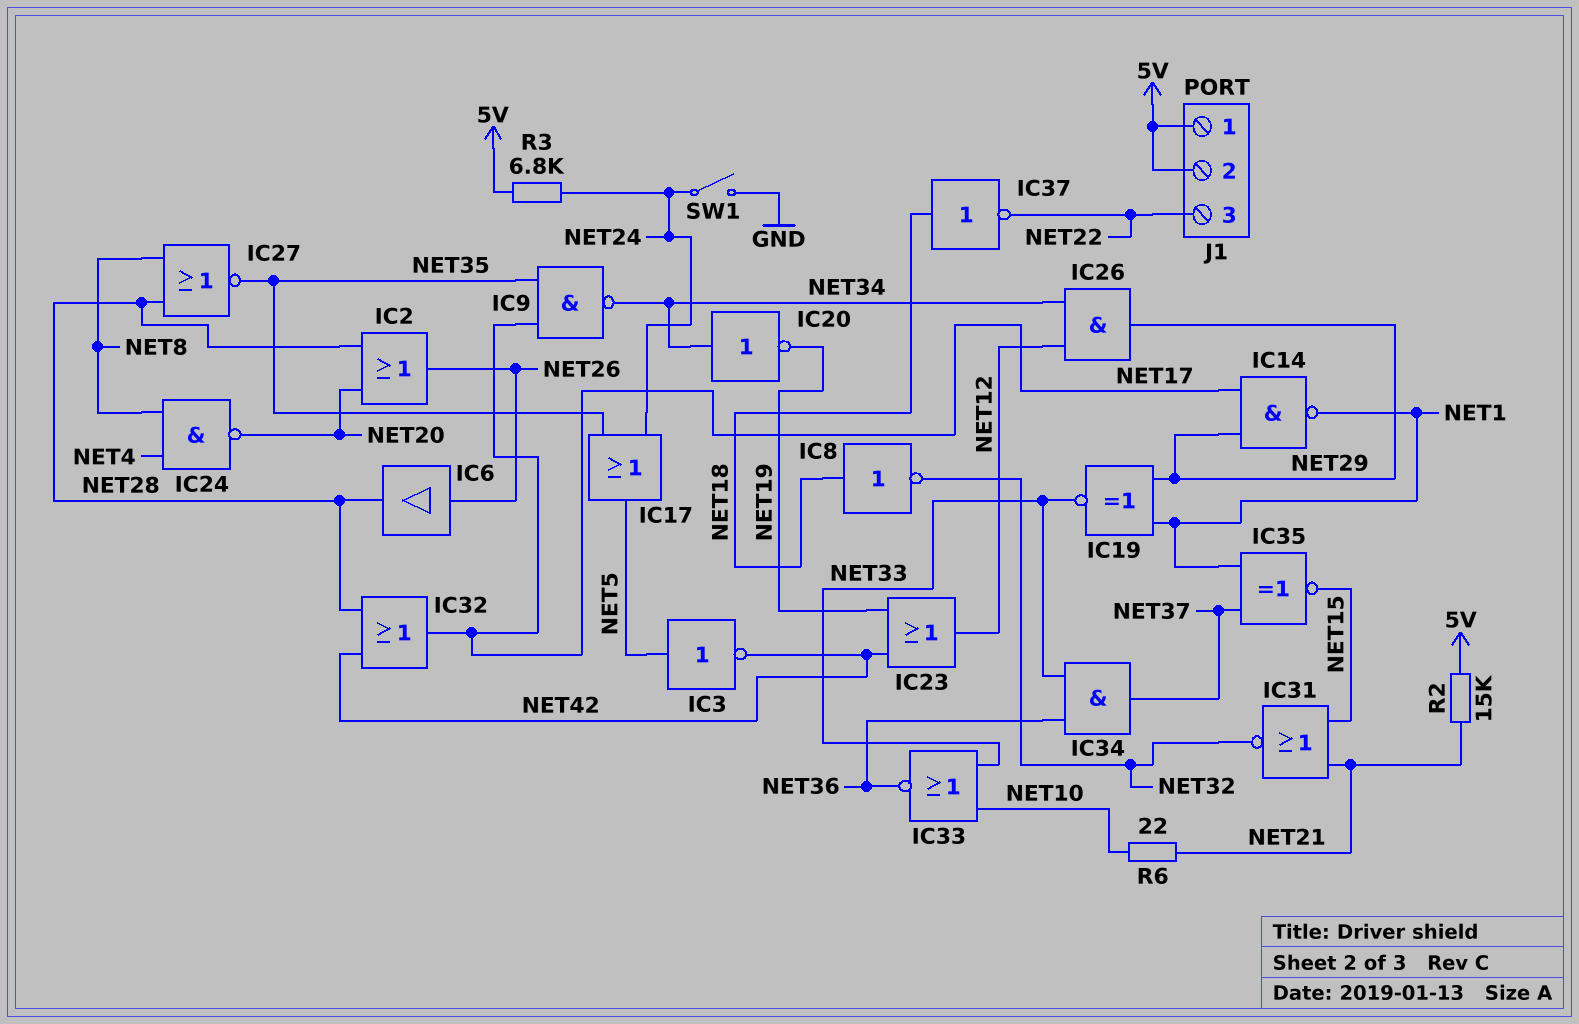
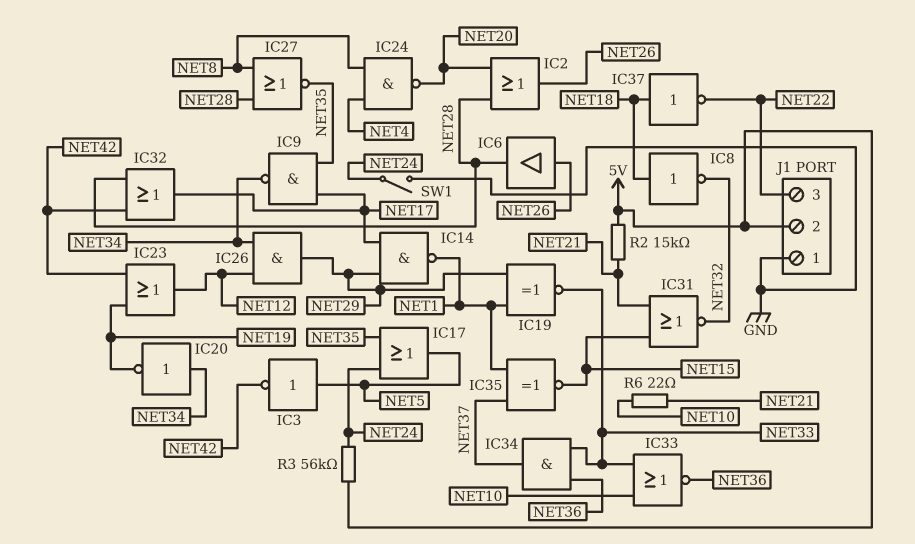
J1 pin 1: 5V -> GND
R3: 6.8k (5V, NET24) -> 56k (5V, NET24)

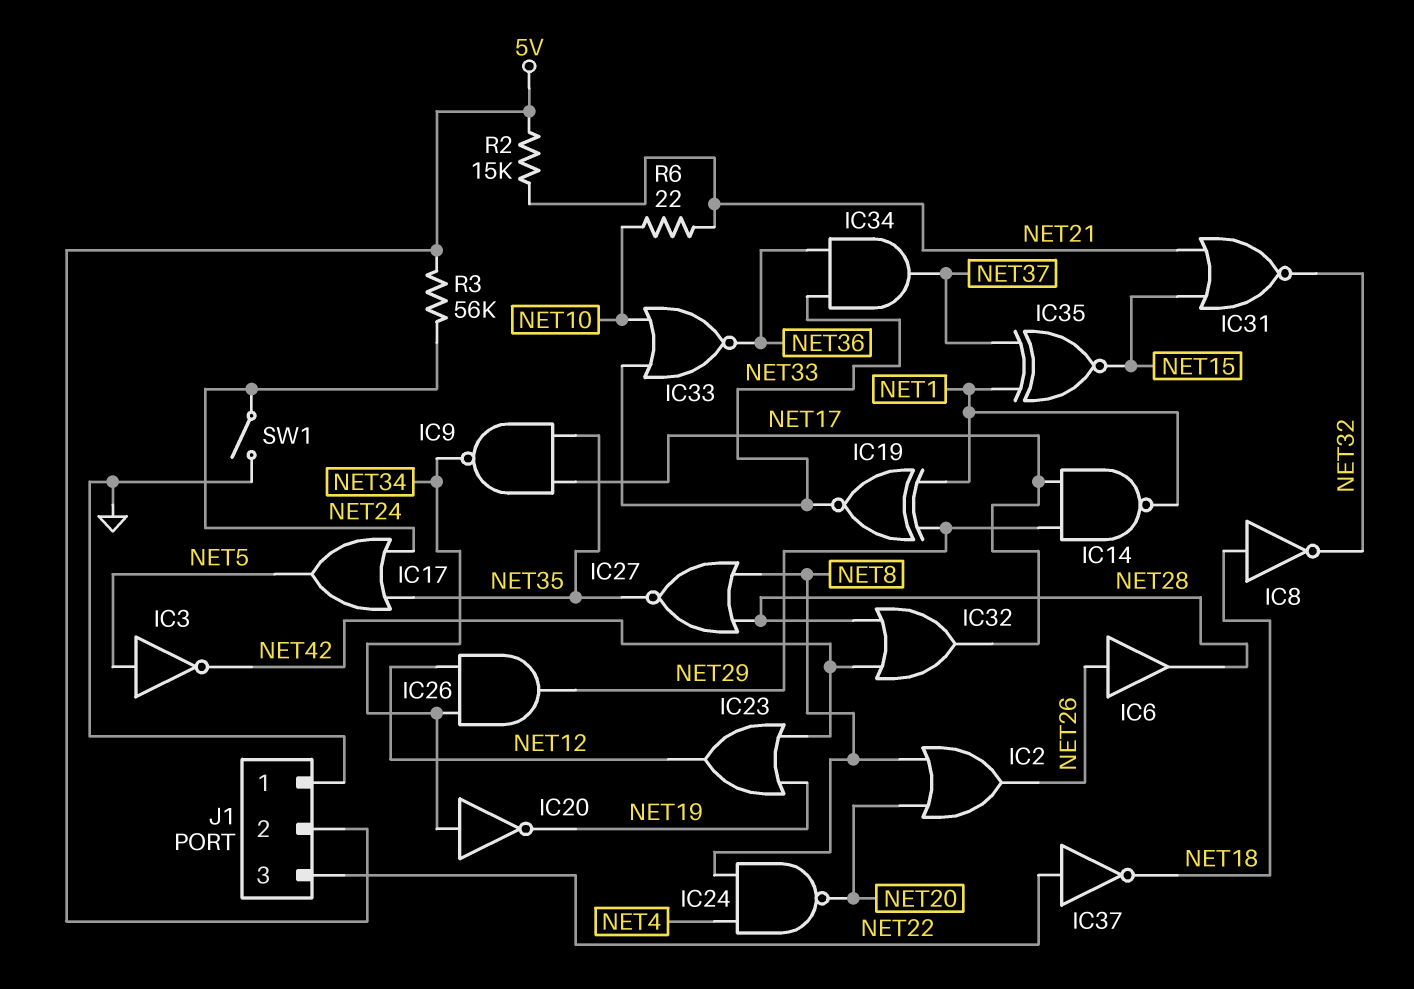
IC2: OR (in NET20, in NET28, out NET26) -> OR (in NET8, in NET20, out NET26)
IC37: NOT (in NET18, out NET22) -> NOT (in NET22, out NET18)

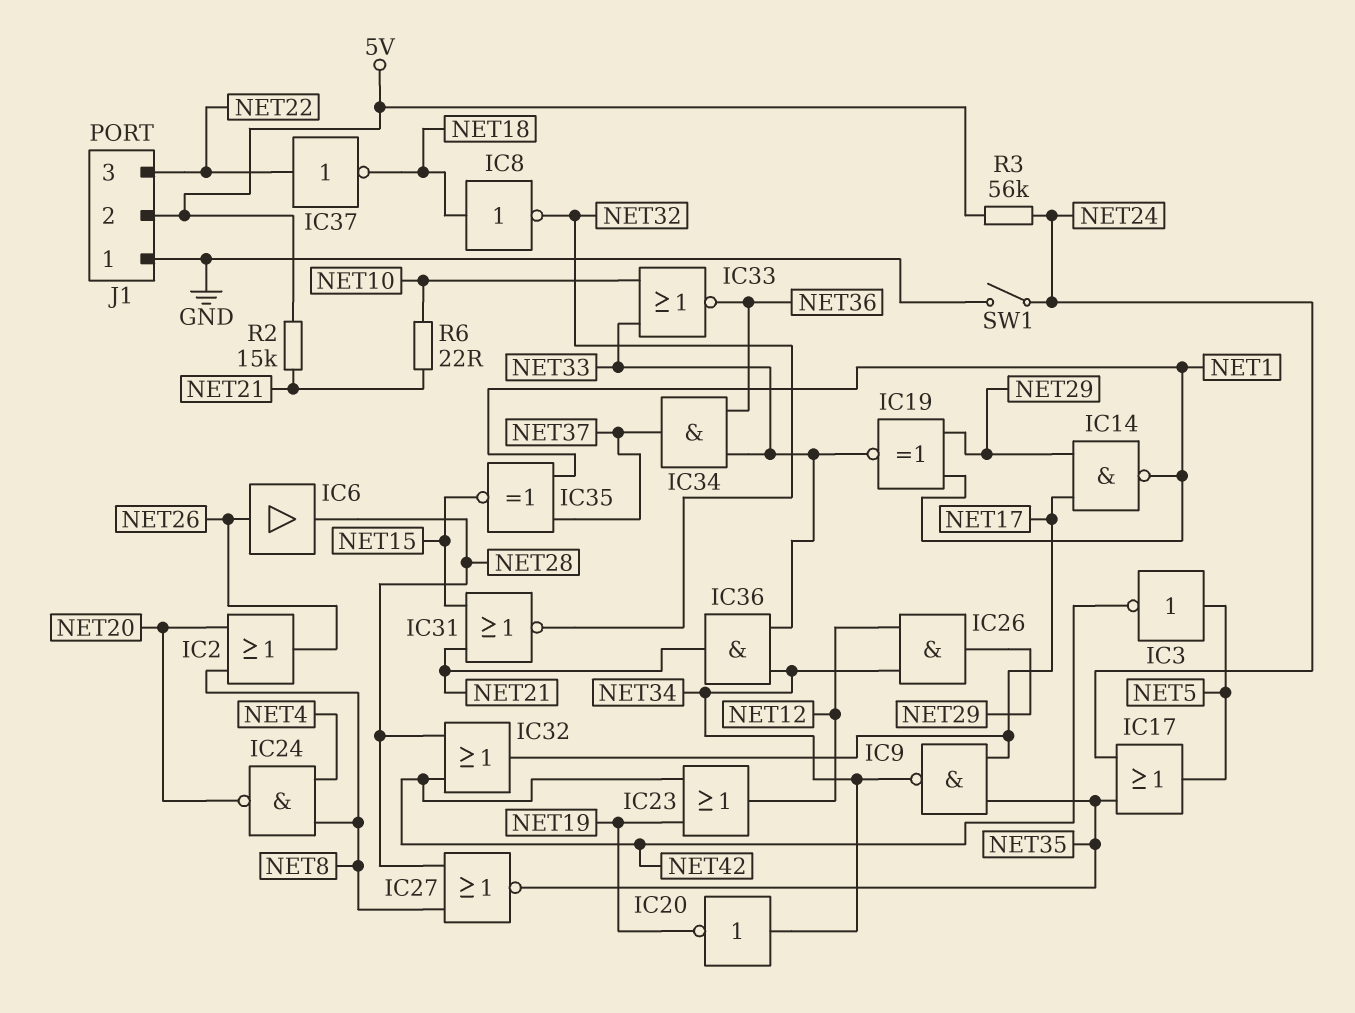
IC36: none -> AND (in NET33, in NET34, out NET21)

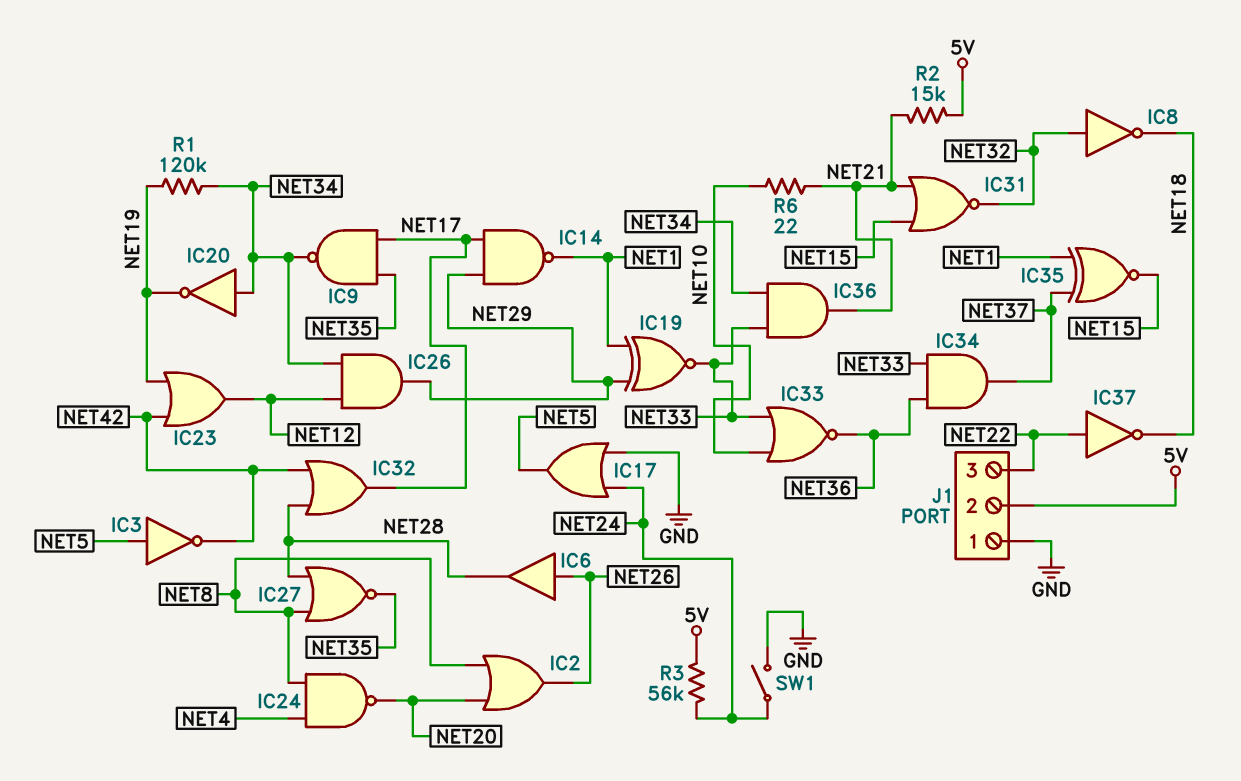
IC8: NOT (in NET18, out NET32) -> NOT (in NET32, out NET18)
IC17: OR (in NET24, in NET35, out NET5) -> OR (in GND, in NET24, out NET5)
R1: none -> 120k (NET19, NET34)

